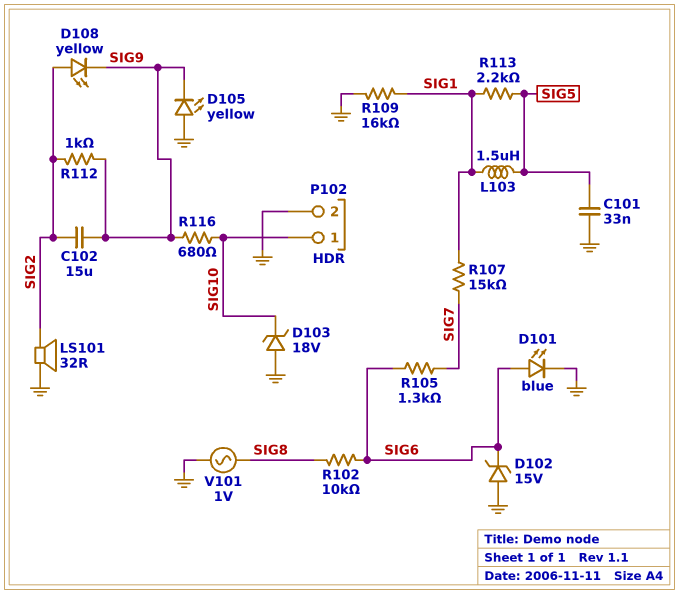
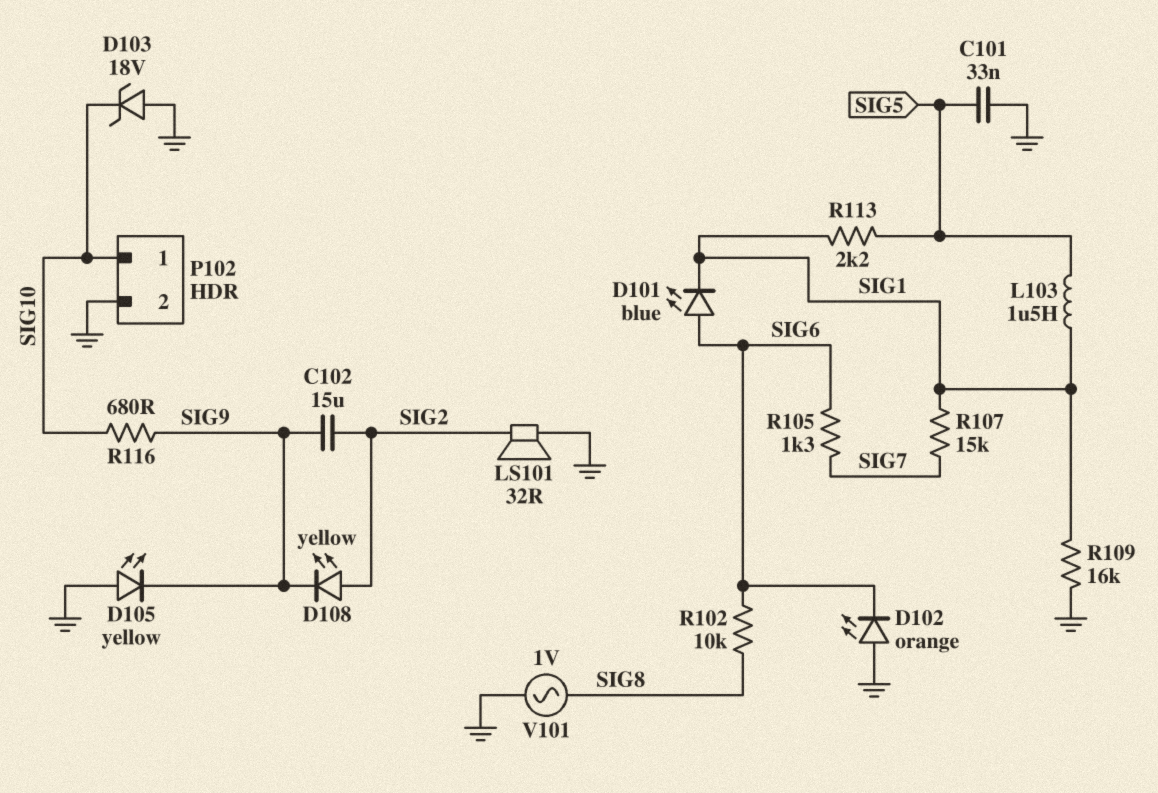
D101: LED blue (A SIG6, K GND) -> LED blue (A SIG6, K SIG1)
D102: zener 15V (A GND, K SIG6) -> LED orange (A GND, K SIG6)
R112: 1k (SIG2, SIG9) -> none

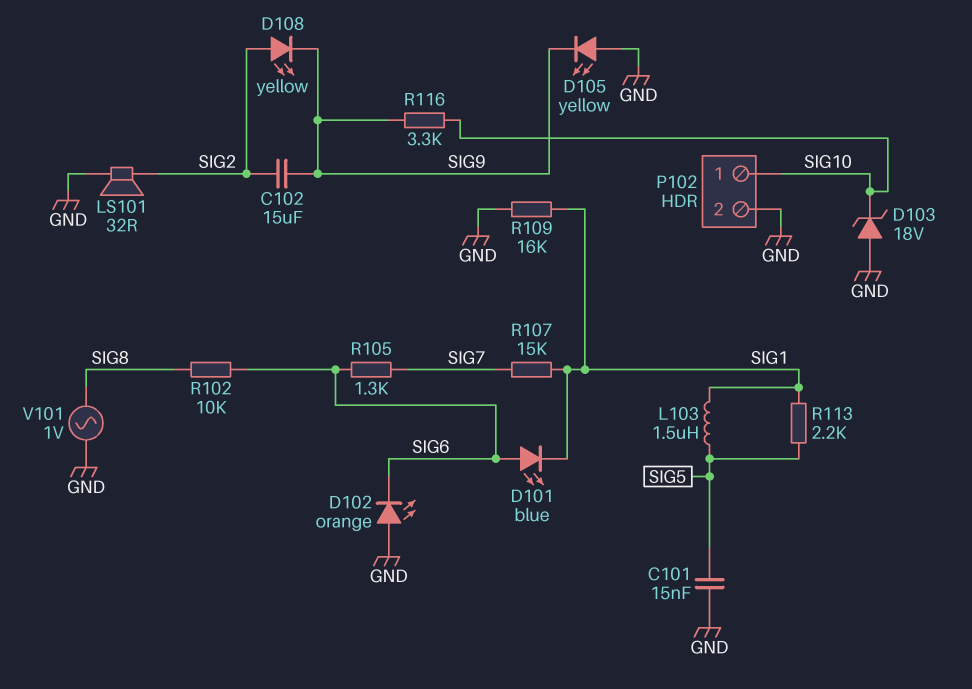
C101: 33nF (GND, SIG5) -> 15nF (GND, SIG5)
R116: 680 (SIG9, SIG10) -> 3.3k (SIG9, SIG10)

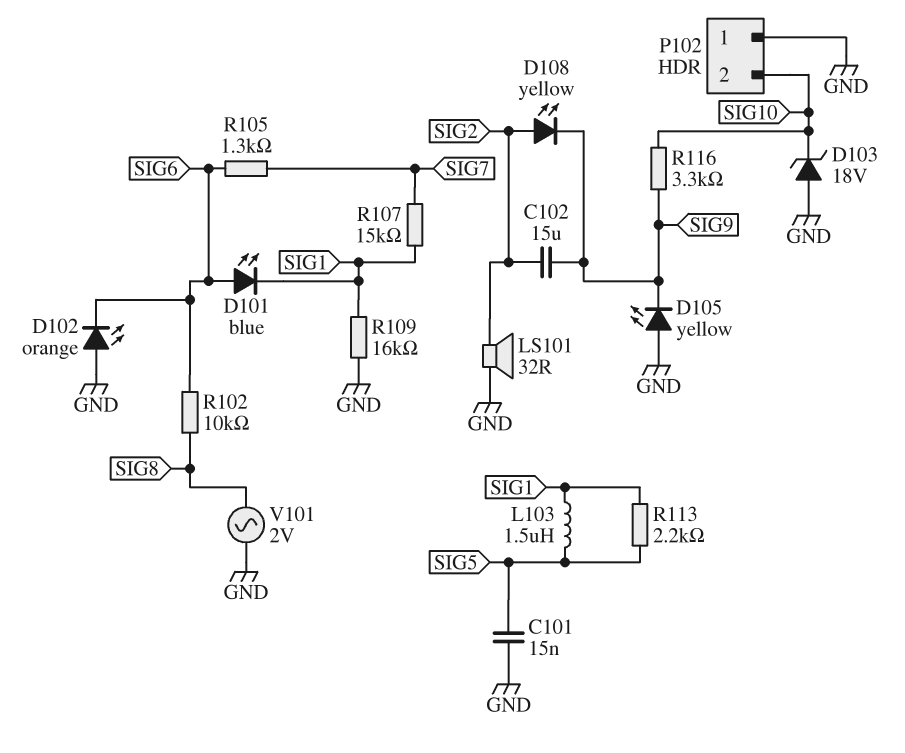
P102 pin 1: SIG10 -> GND
P102 pin 2: GND -> SIG10
V101: AC 1V (GND, SIG8) -> AC 2V (GND, SIG8)

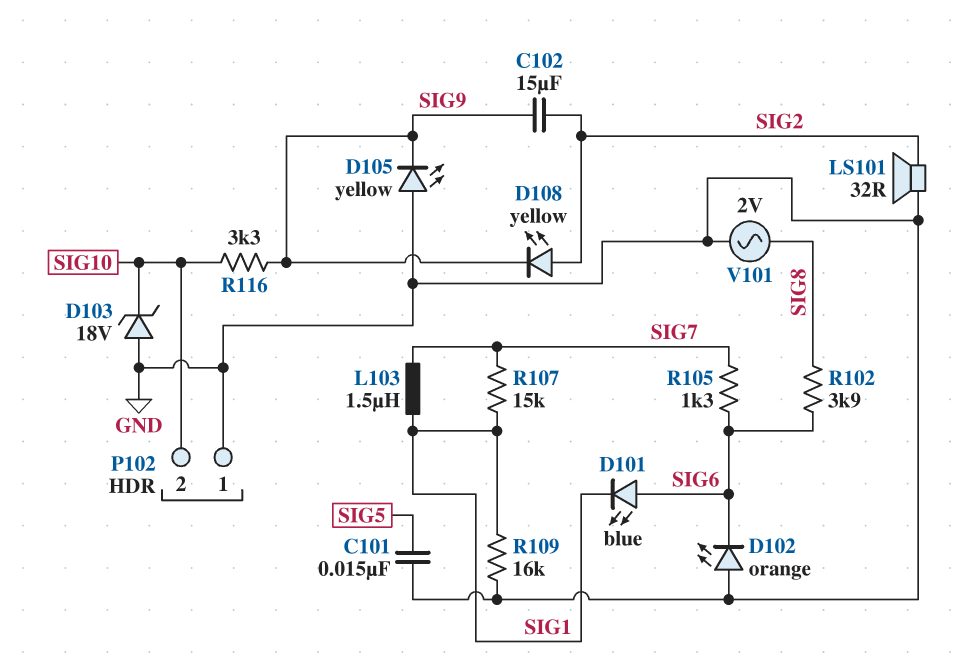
L103: 1.5uH (SIG1, SIG5) -> 1.5uH (SIG1, SIG7)
R102: 10k (SIG6, SIG8) -> 3.9k (SIG6, SIG8)
R113: 2.2k (SIG1, SIG5) -> none

